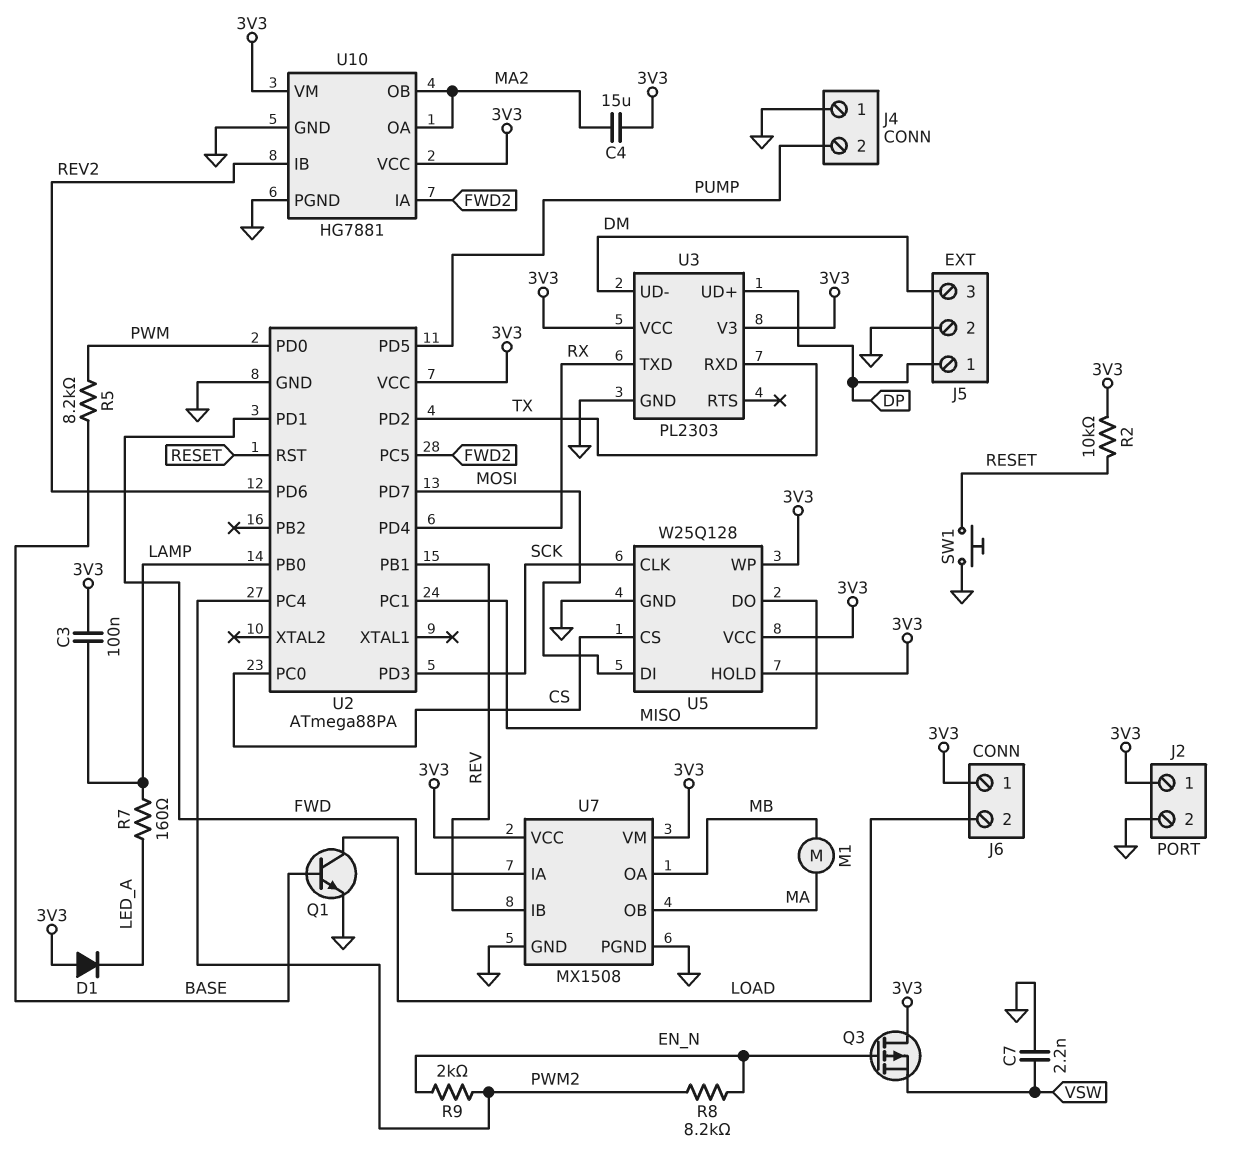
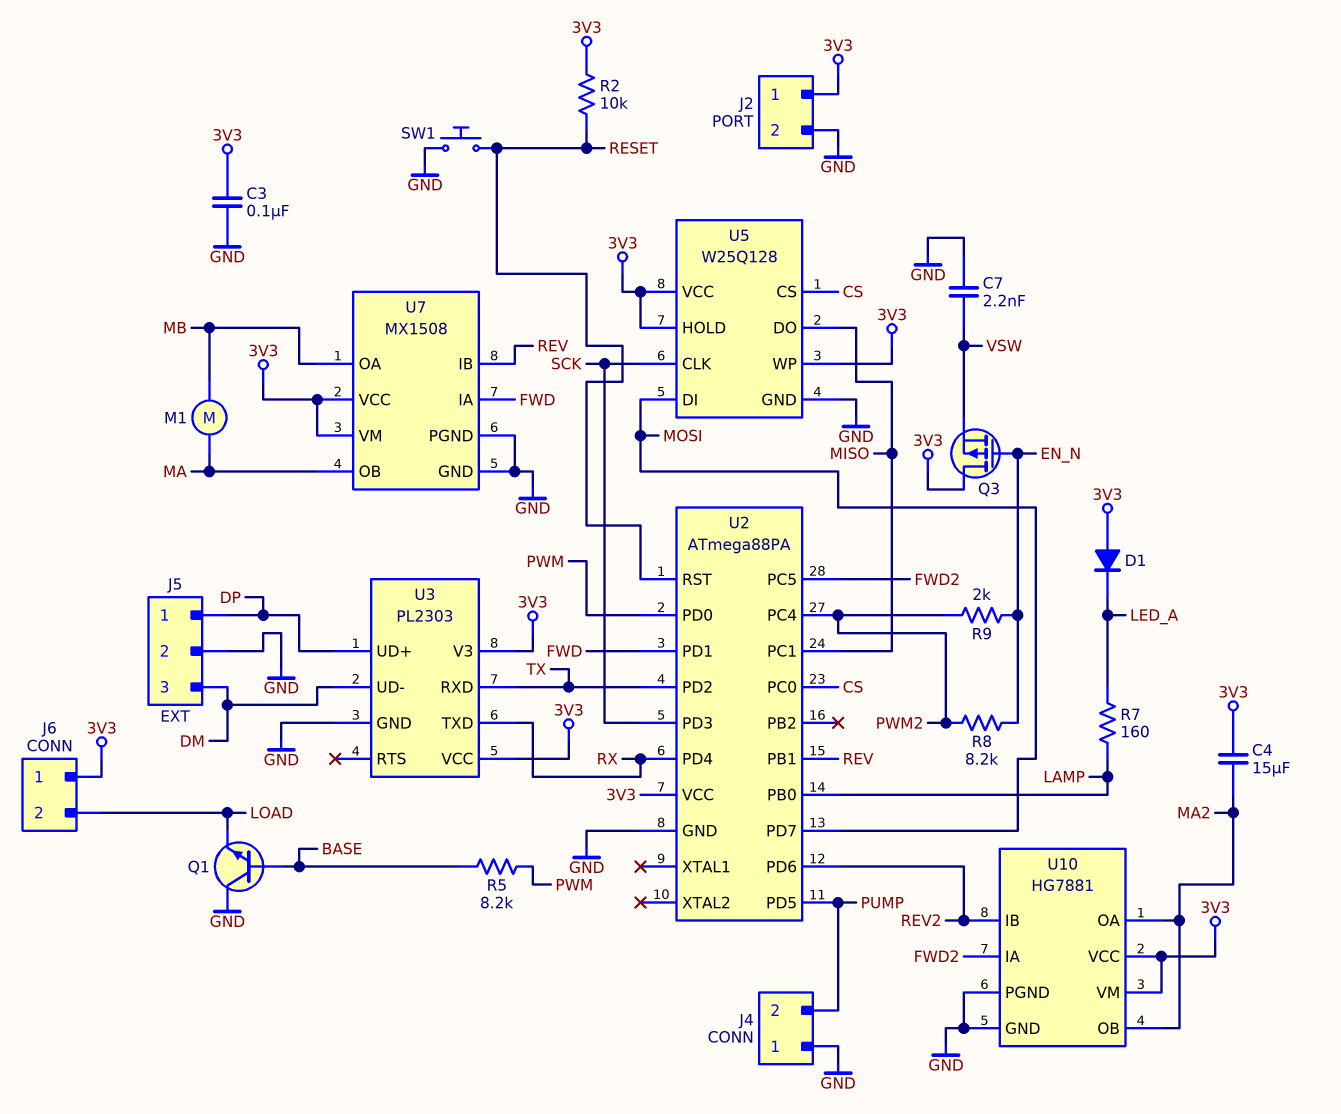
C3: 100nF (3V3, LAMP) -> 100nF (3V3, GND)
Q1: NPN (B BASE, C LOAD, E GND) -> NPN (B BASE, C GND, E LOAD)

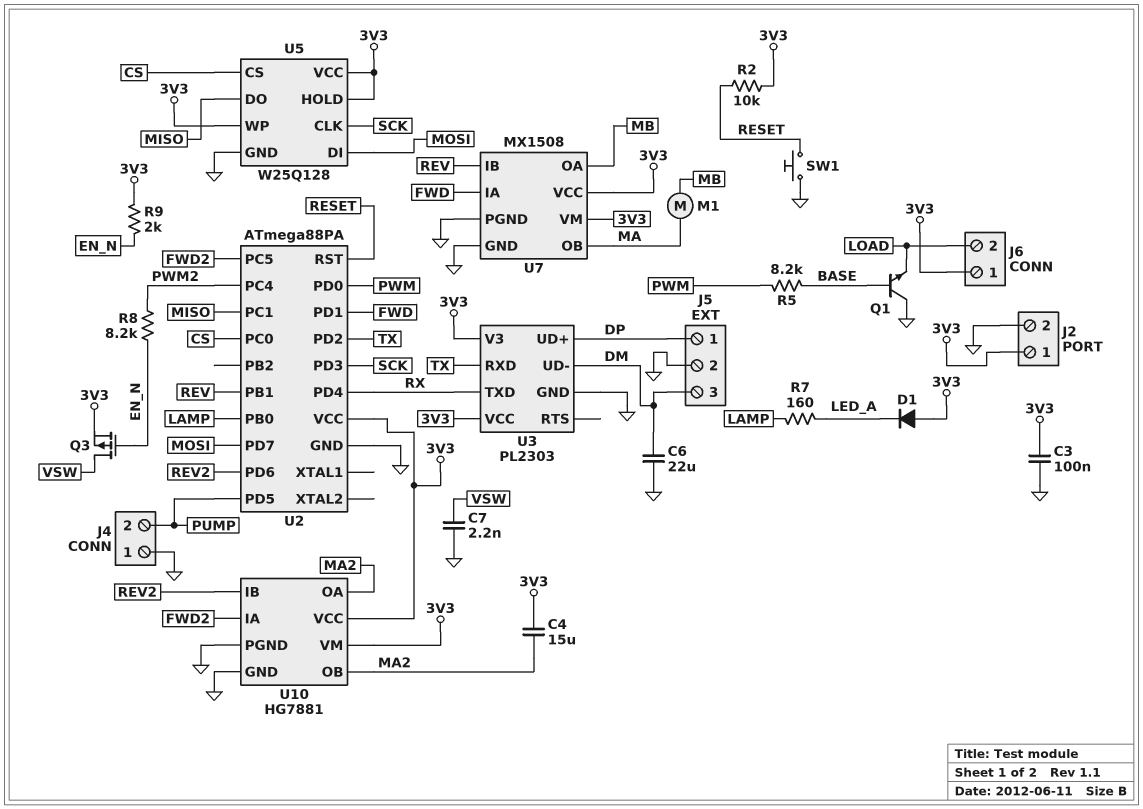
C6: none -> 22uF (DM, GND)
Q3: PMOS (G EN_N, D 3V3, S VSW) -> PMOS (G EN_N, D VSW, S 3V3)
R9: 2k (EN_N, PWM2) -> 2k (3V3, EN_N)

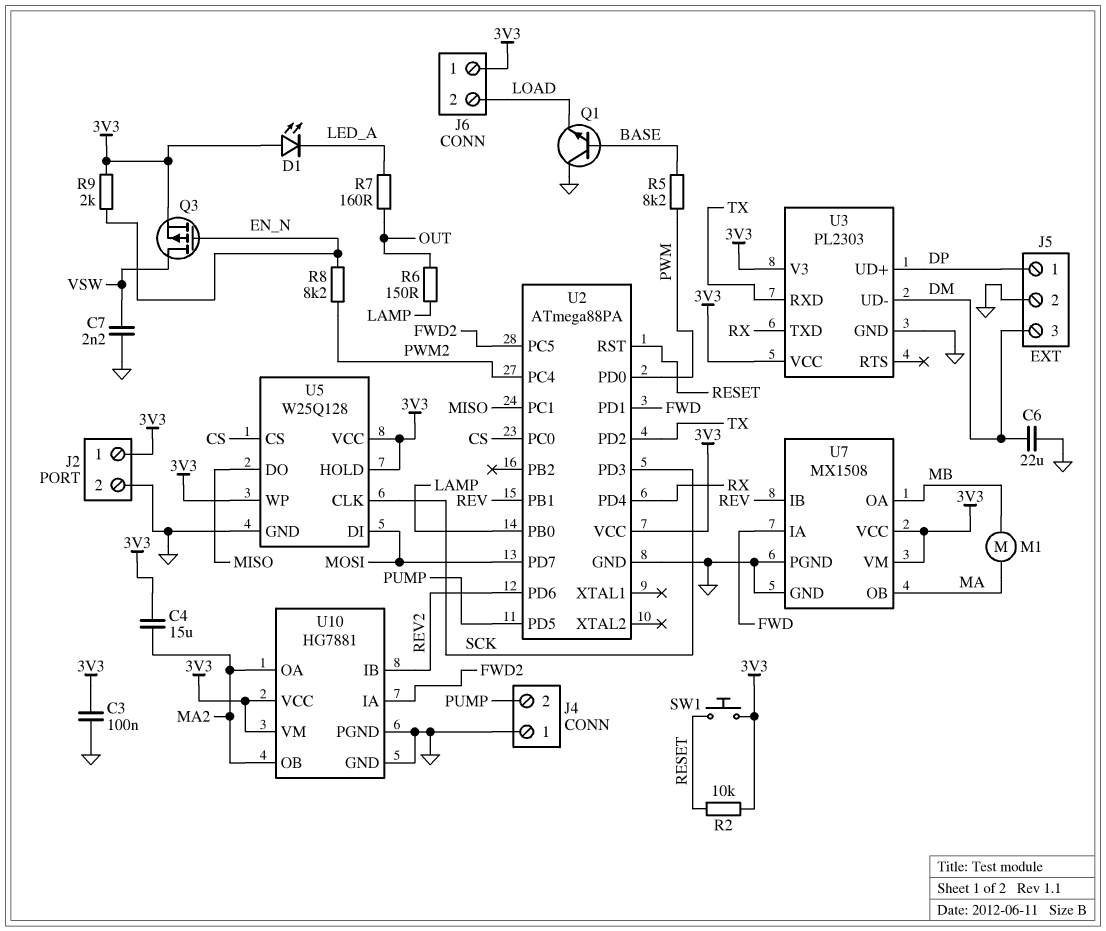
D1: diode (A 3V3, K LED_A) -> LED (A 3V3, K LED_A)
R6: none -> 150 (LAMP, OUT)
R7: 160 (LAMP, LED_A) -> 160 (LED_A, OUT)
SW1: button (GND, RESET) -> button (3V3, RESET)

